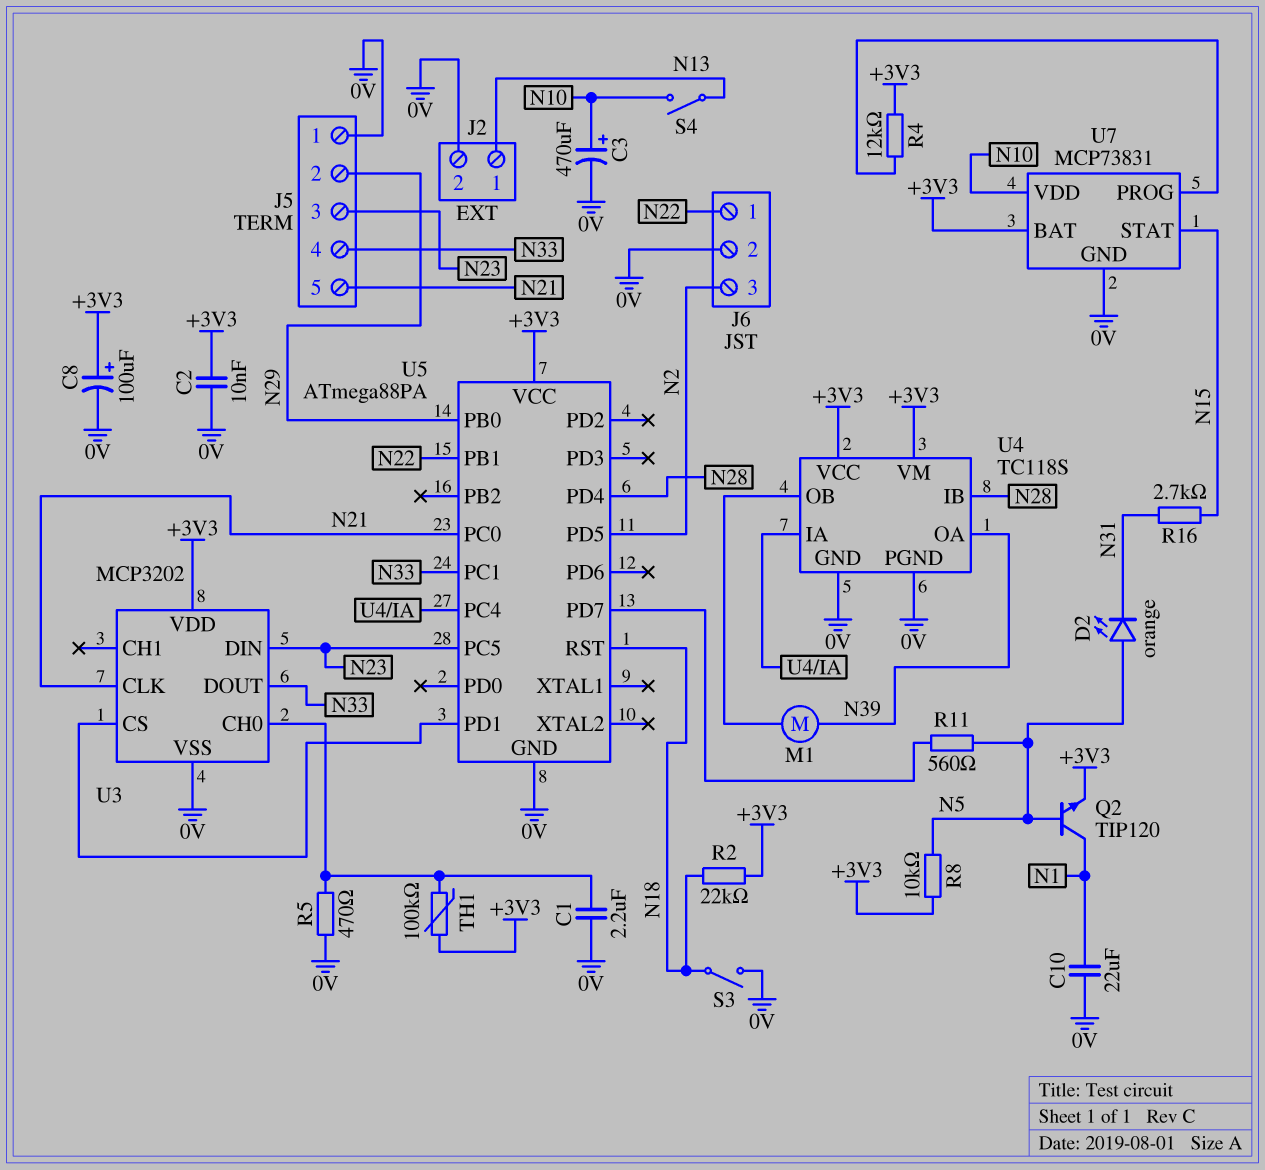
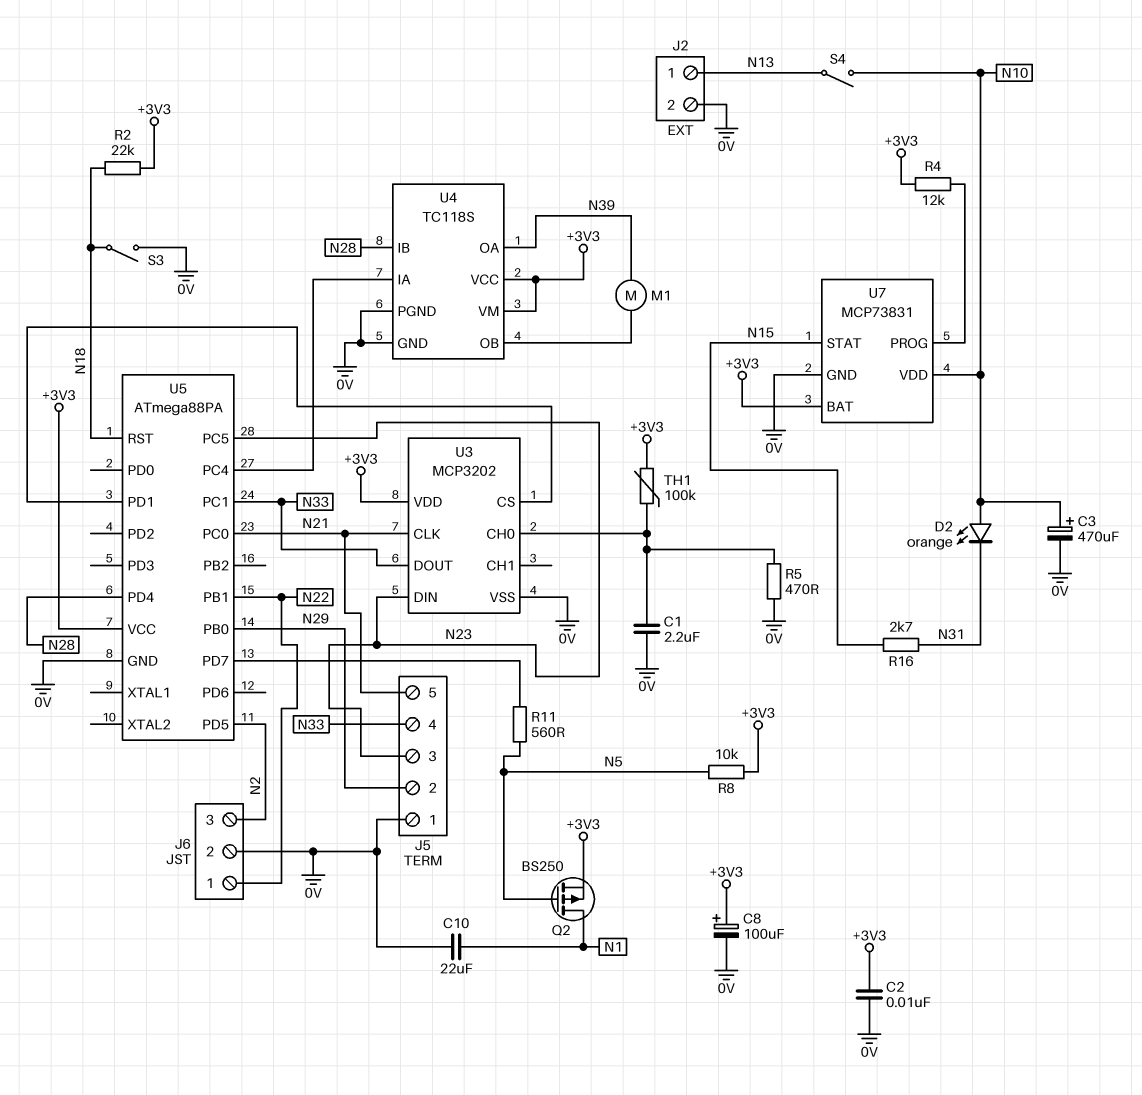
D2: LED orange (A N5, K N31) -> LED orange (A N10, K N31)
Q2: NPN TIP120 (B N5, C N1, E +3V3) -> PMOS BS250 (G N5, D N1, S +3V3)

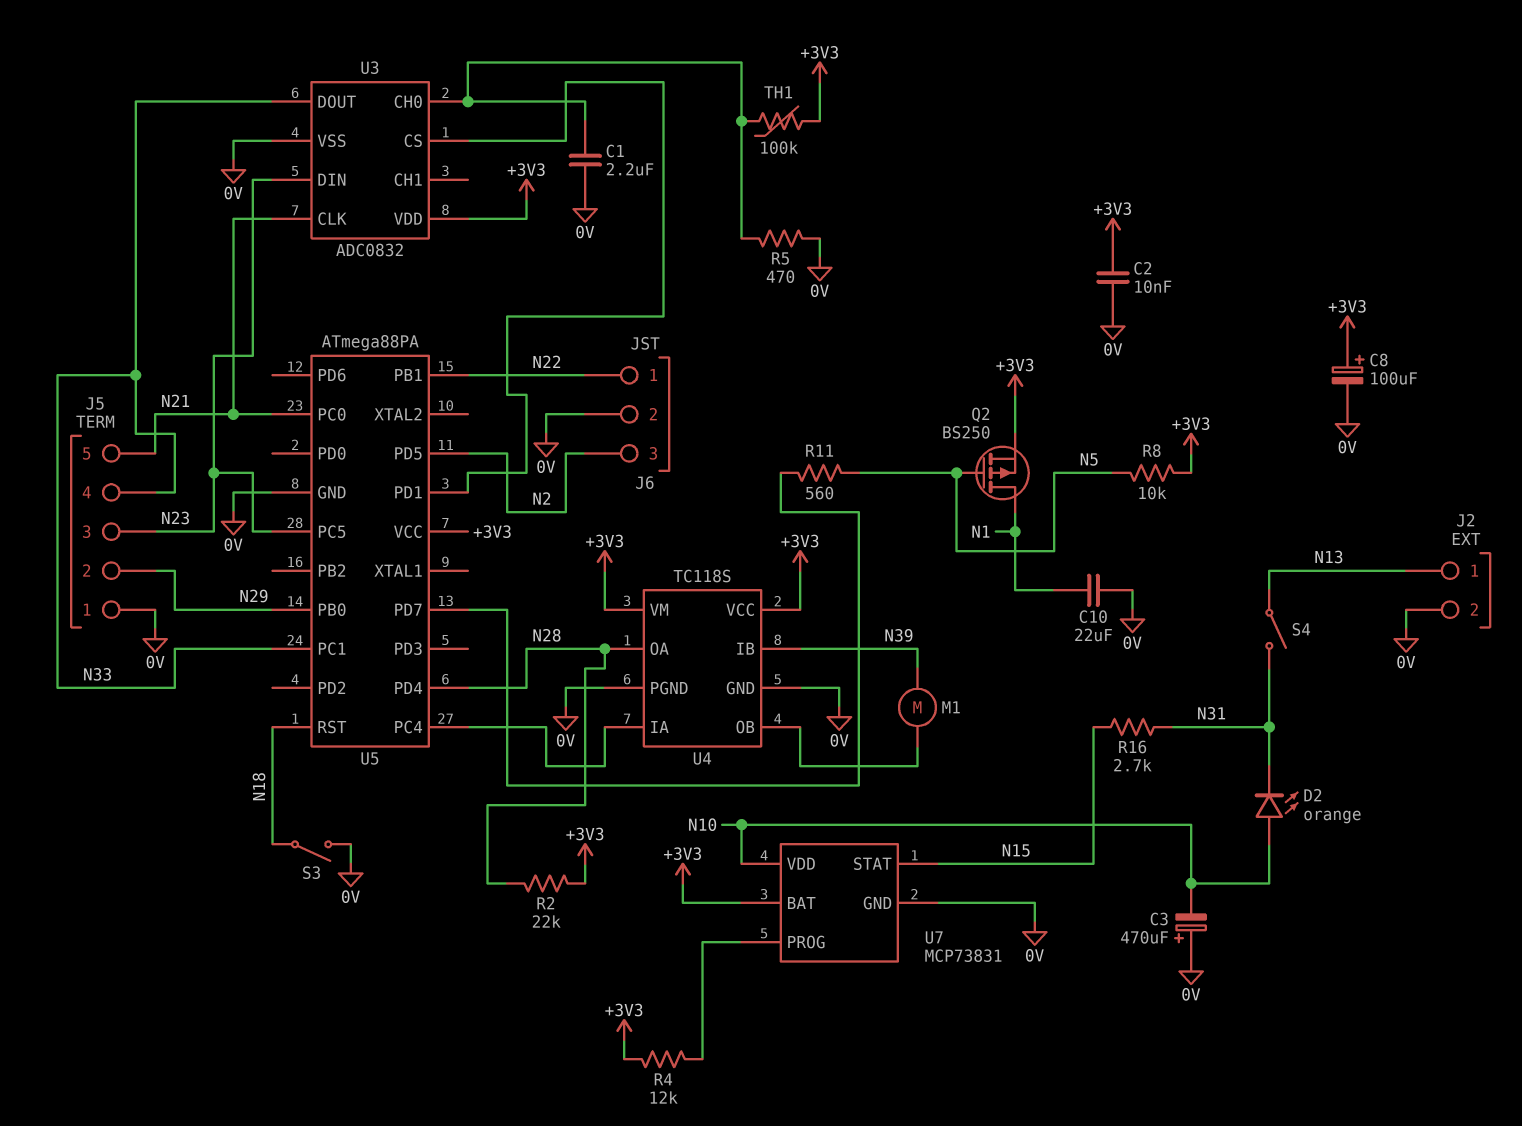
C3: 470uF (plus N10, minus 0V) -> 470uF (plus 0V, minus N10)
R2: 22k (+3V3, N18) -> 22k (+3V3, N28)
S4: switch (N10, N13) -> switch (N13, N31)
U3: MCP3202 -> ADC0832
U4 pin IB: N28 -> N39
U4 pin OA: N39 -> N28

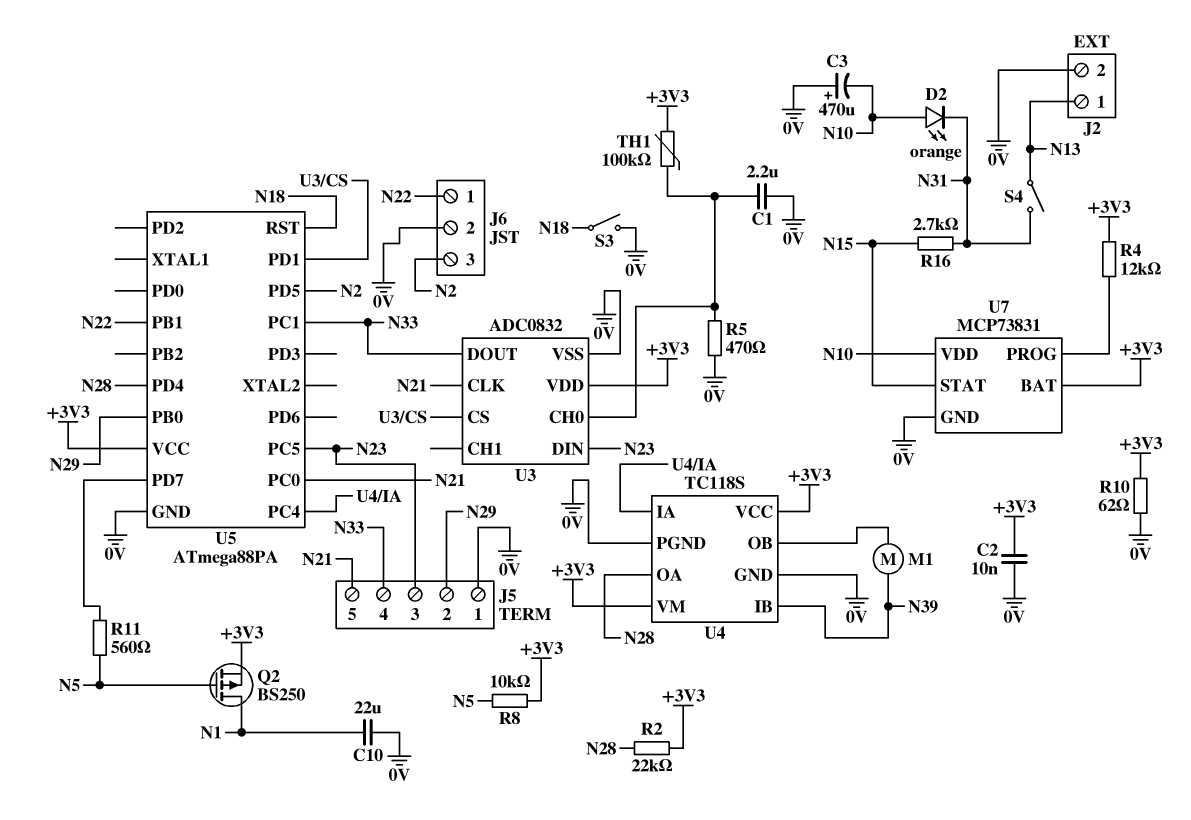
C8: 100uF (plus +3V3, minus 0V) -> none
R10: none -> 62 (+3V3, 0V)

